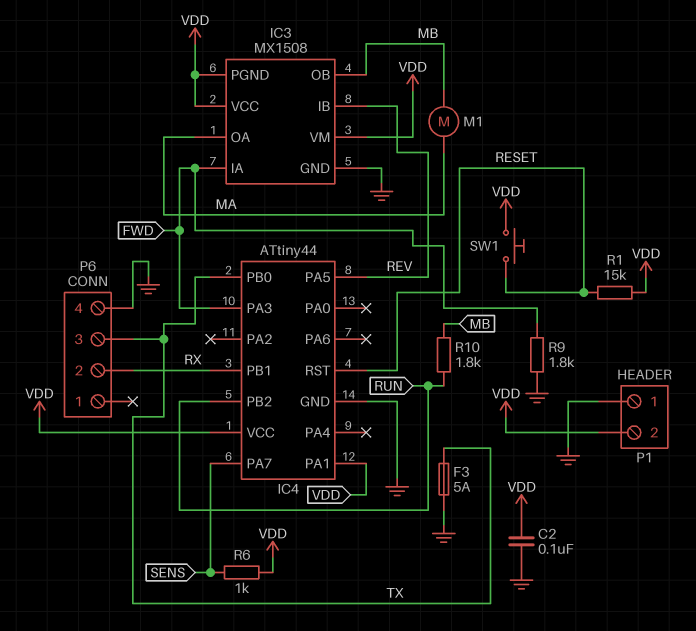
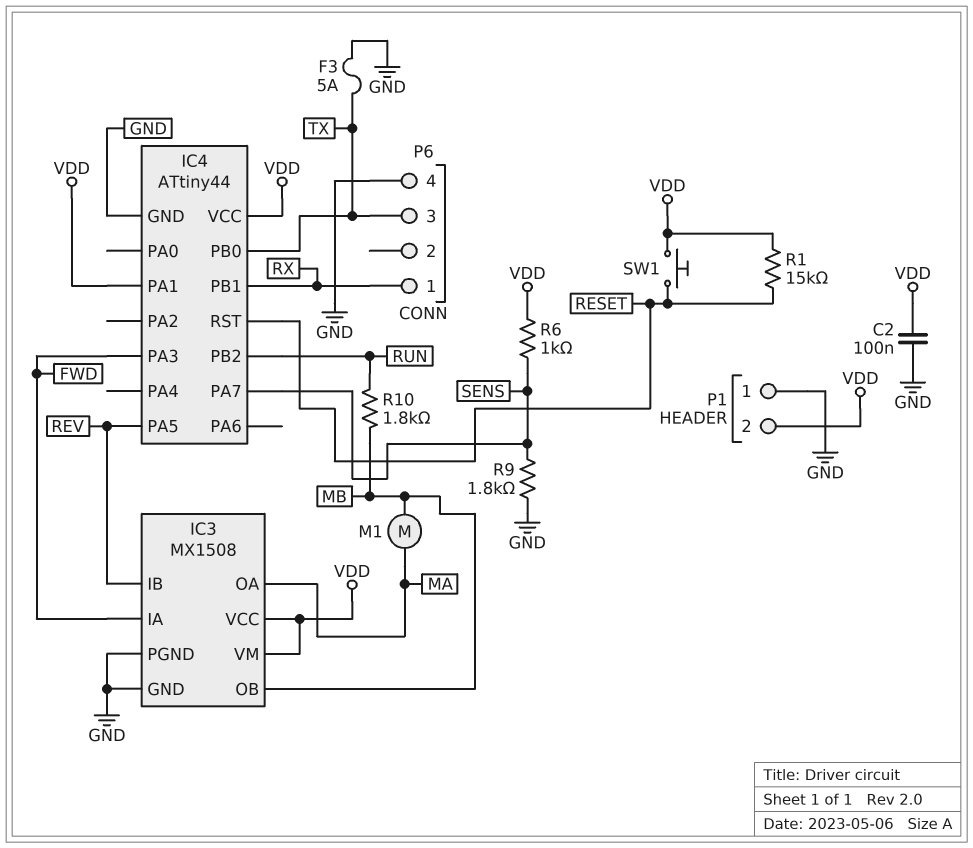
IC3 pin PGND: VDD -> GND
P6 pin 1: none -> RX
P6 pin 2: RX -> none
R9: 1.8k (FWD, GND) -> 1.8k (GND, SENS)

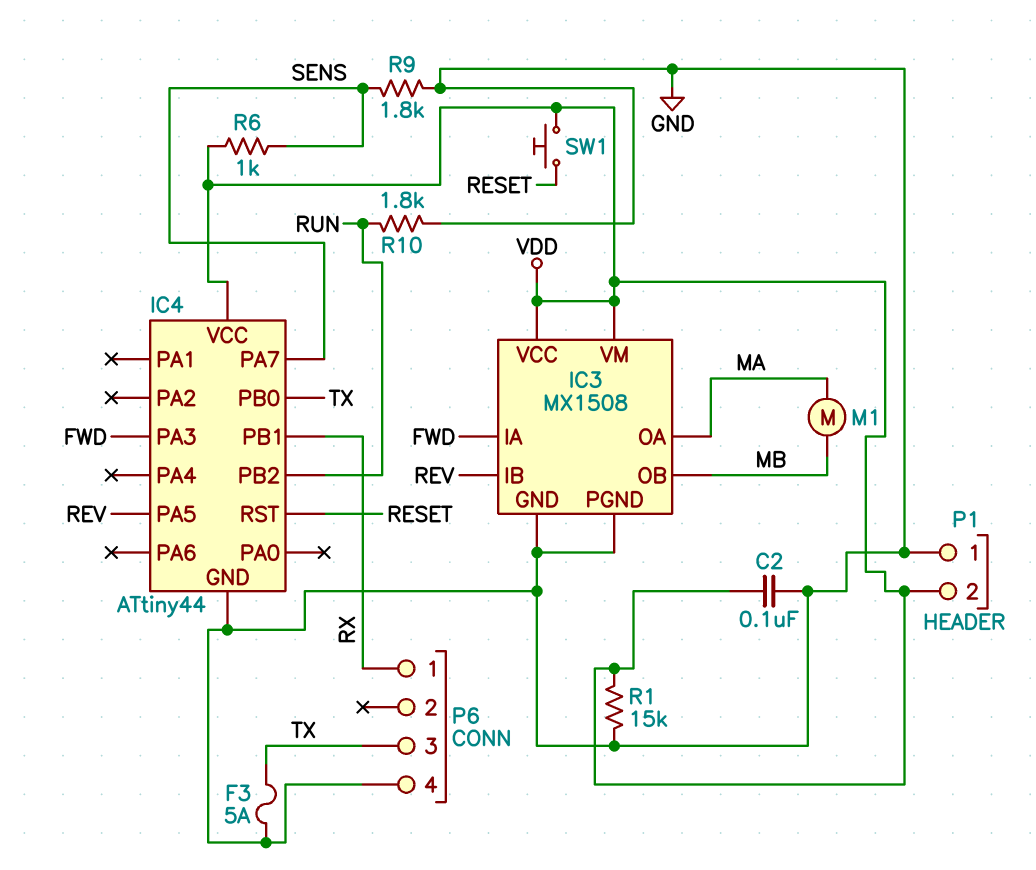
IC4 pin PA1: VDD -> none
R1: 15k (RESET, VDD) -> 15k (GND, VDD)
R10: 1.8k (MB, RUN) -> 1.8k (GND, RUN)

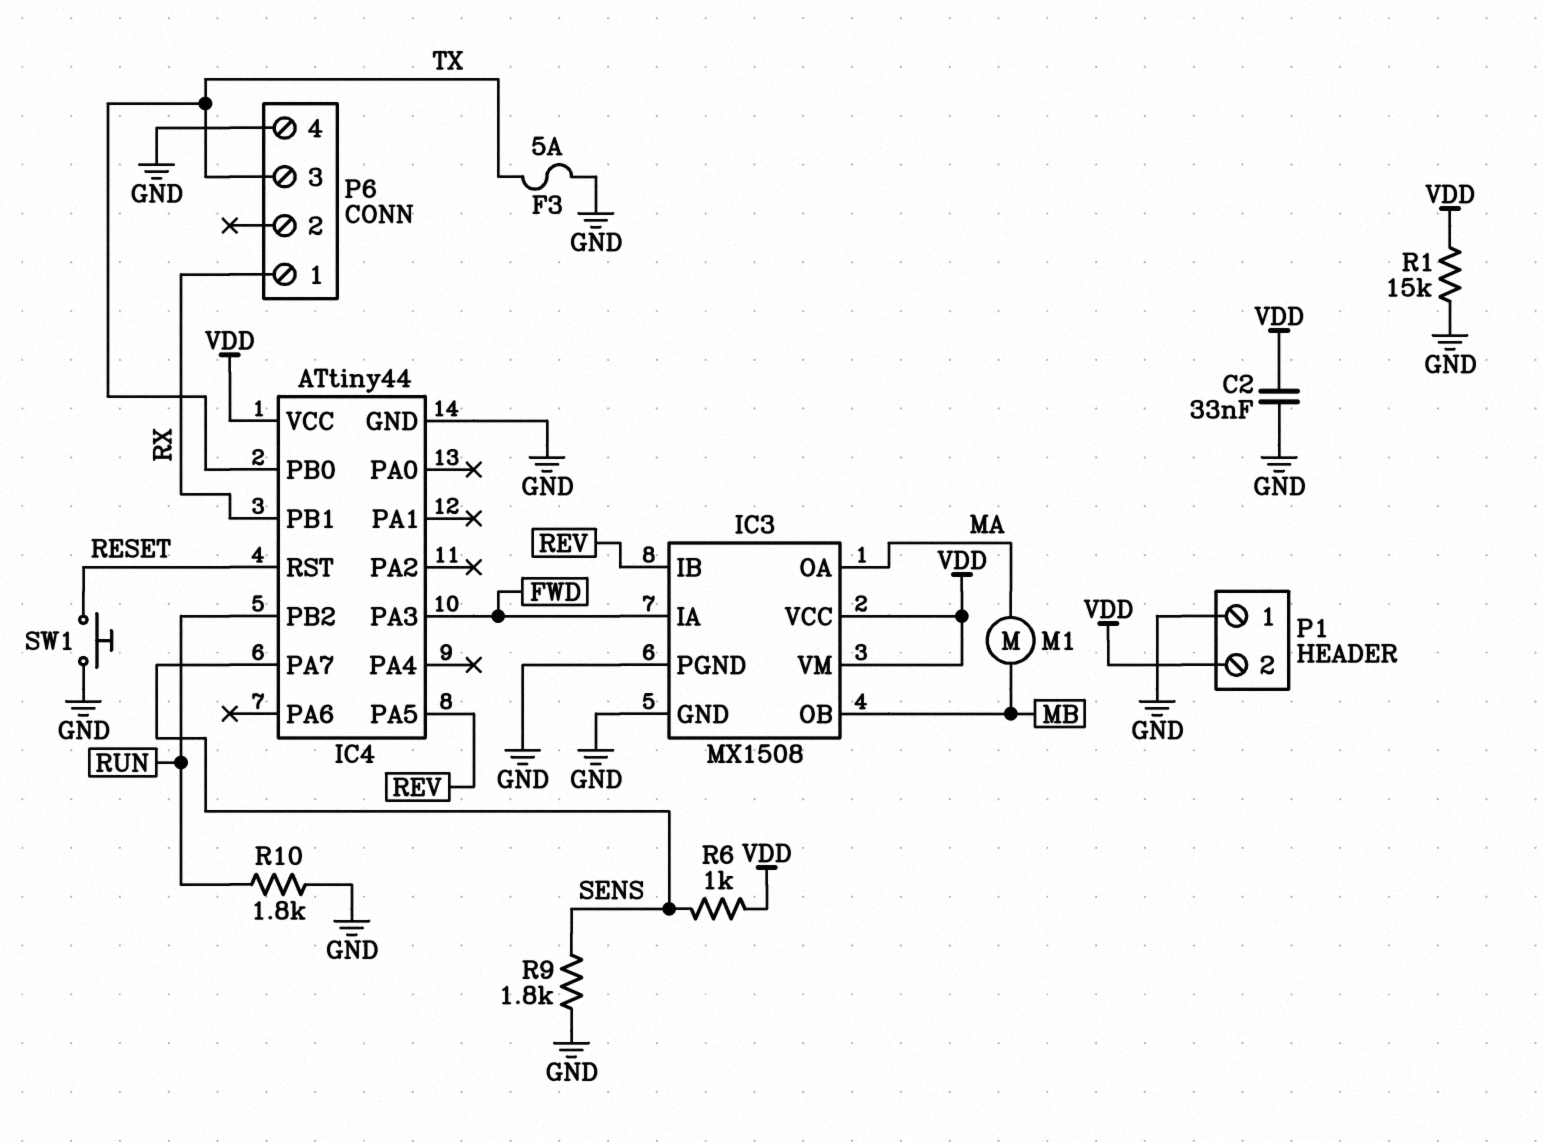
C2: 100nF (GND, VDD) -> 33nF (GND, VDD)
SW1: button (RESET, VDD) -> button (GND, RESET)

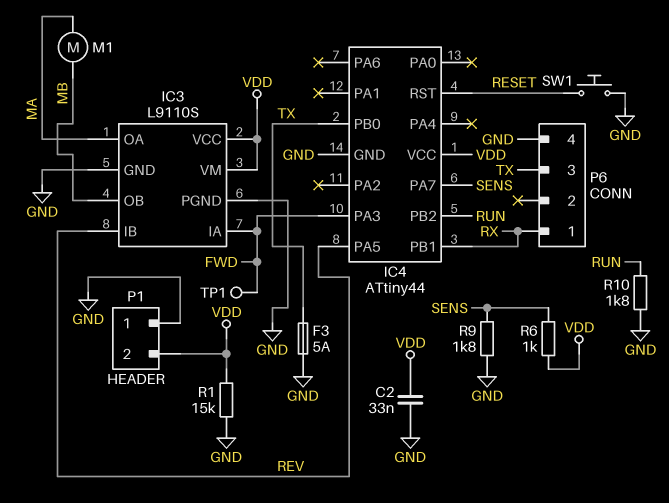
IC3: MX1508 -> L9110S
TP1: none -> test point (FWD)

